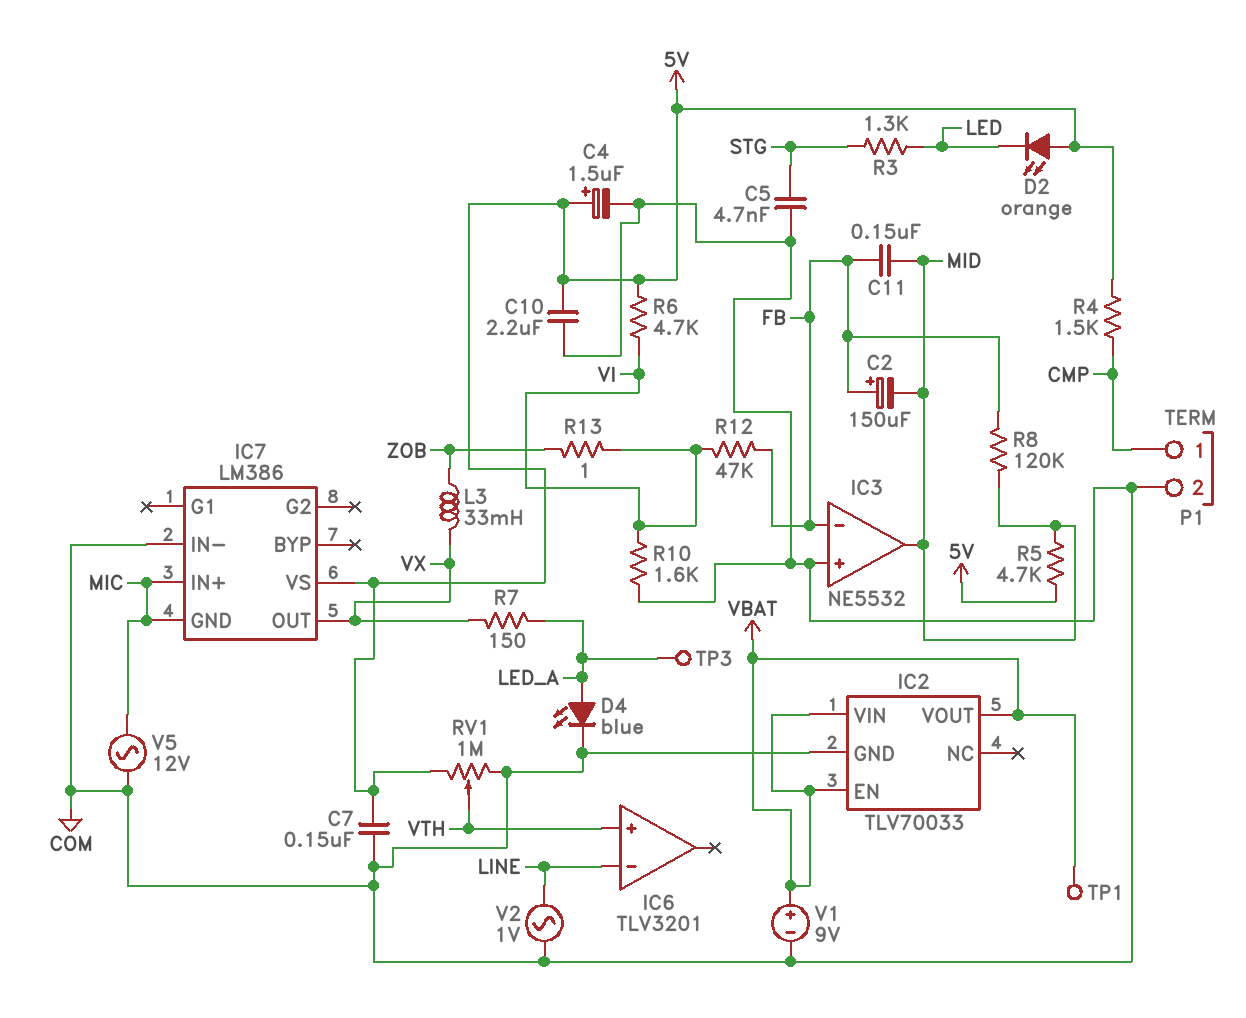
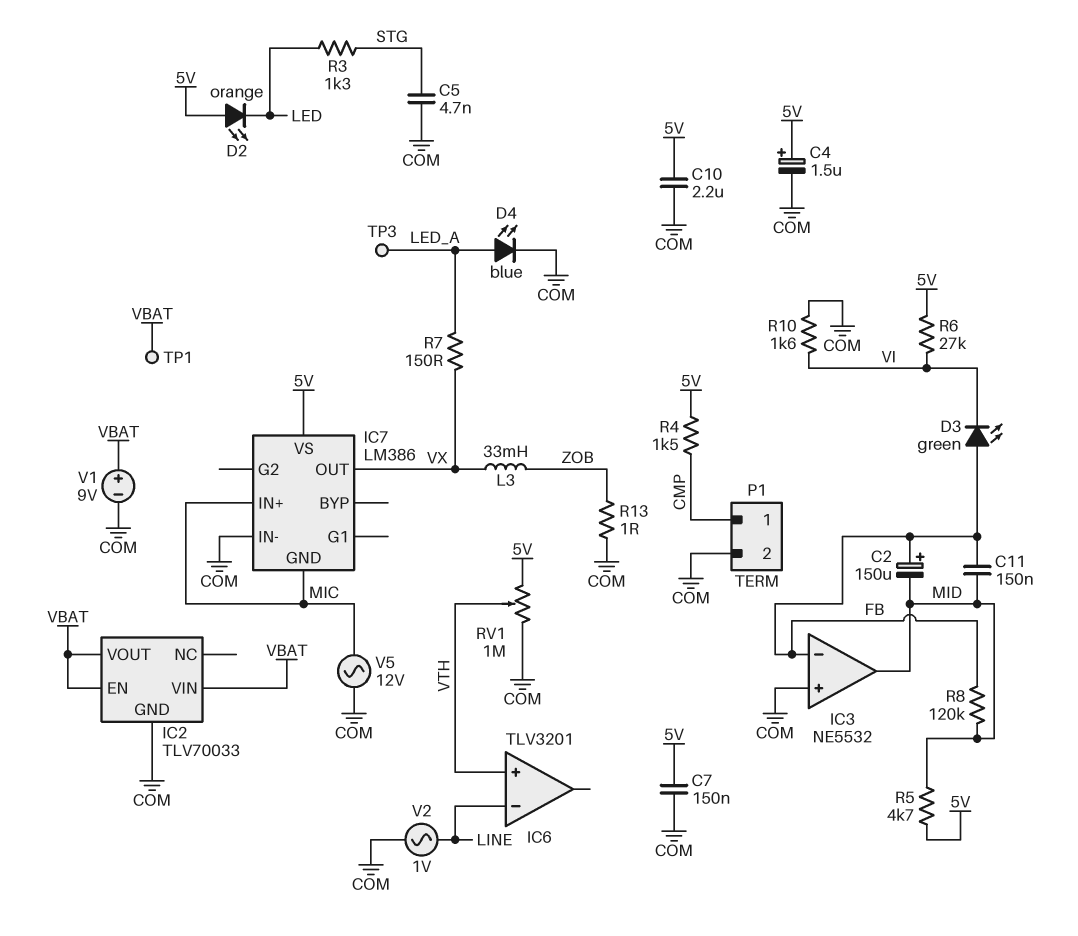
D3: none -> LED green (A FB, K VI)
R6: 4.7k (5V, VI) -> 27k (5V, VI)
R12: 47k (FB, VI) -> none
R13: 1 (VI, ZOB) -> 1 (COM, ZOB)

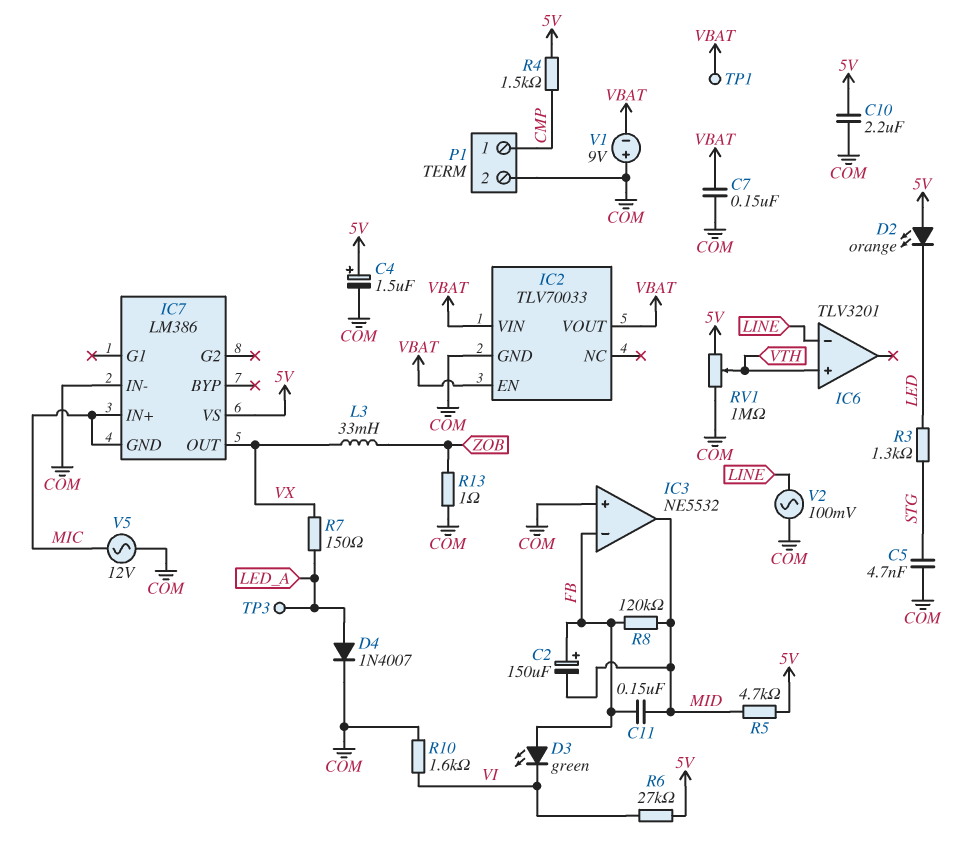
C7: 150nF (5V, COM) -> 150nF (COM, VBAT)
D4: LED blue (A LED_A, K COM) -> diode 1N4007 (A LED_A, K COM)
V1: 9V (plus VBAT, minus COM) -> 9V (plus COM, minus VBAT)
V2: AC 1V (COM, LINE) -> AC 100mV (COM, LINE)

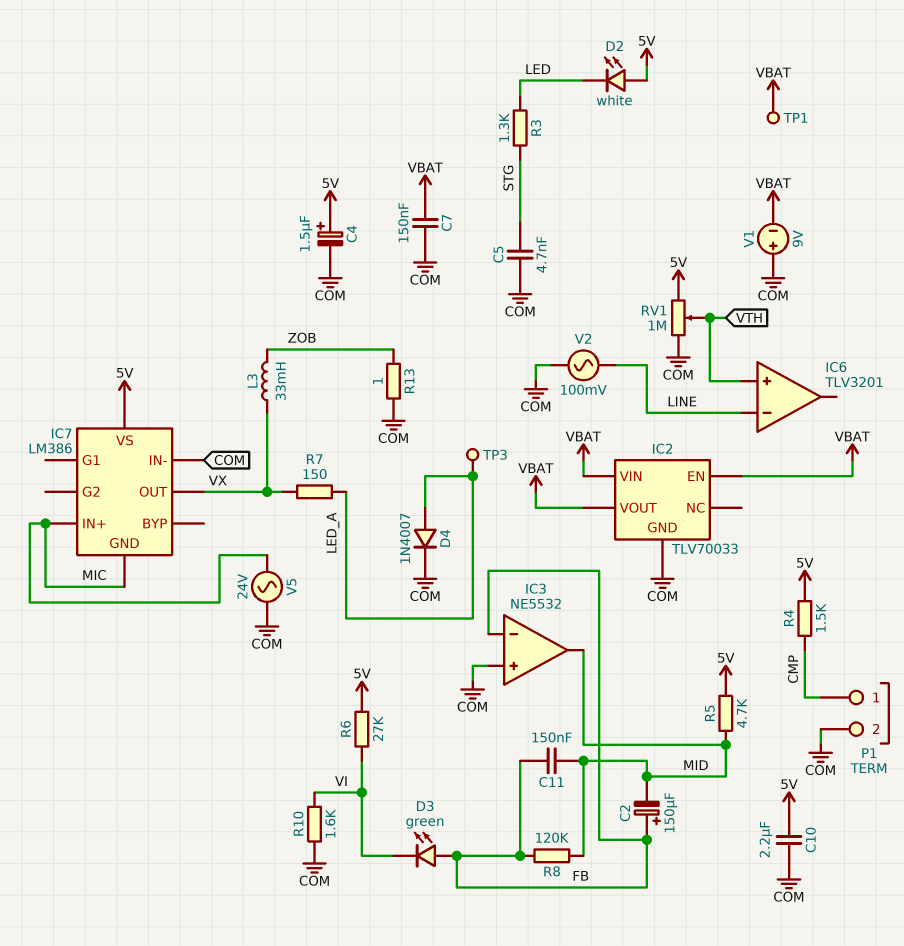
D2: LED orange (A 5V, K LED) -> LED white (A 5V, K LED)
V5: AC 12V (COM, MIC) -> AC 24V (COM, MIC)

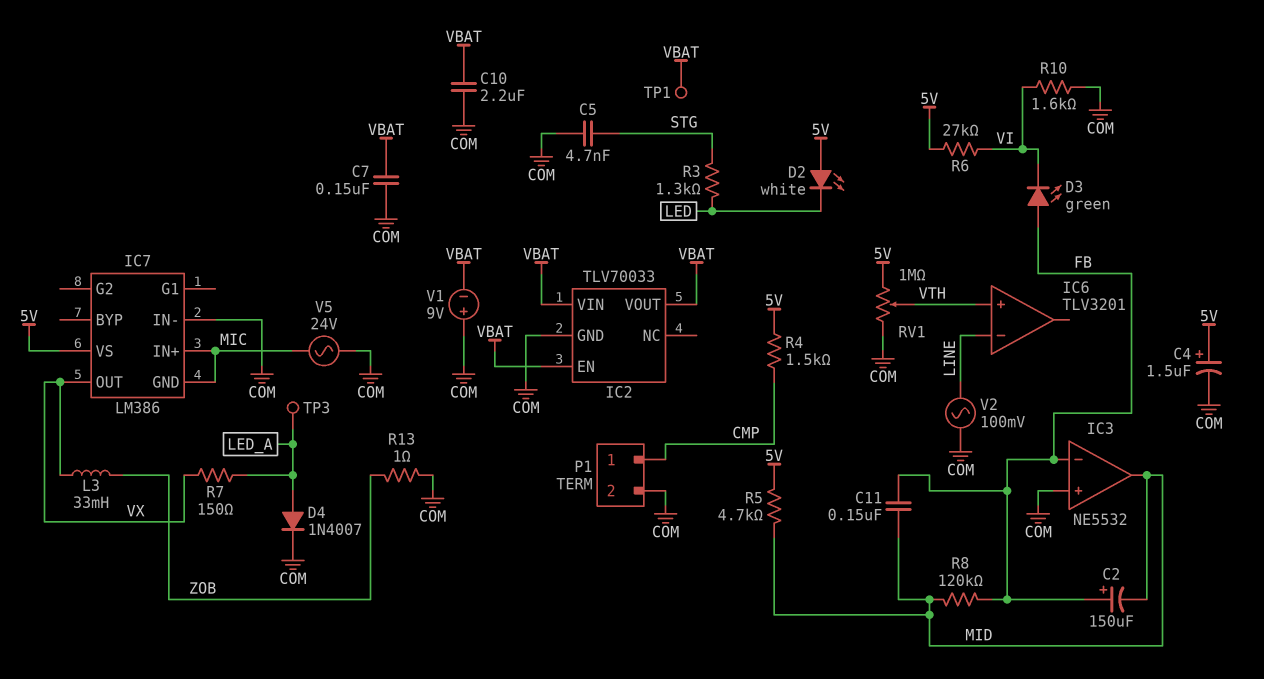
C10: 2.2uF (5V, COM) -> 2.2uF (COM, VBAT)

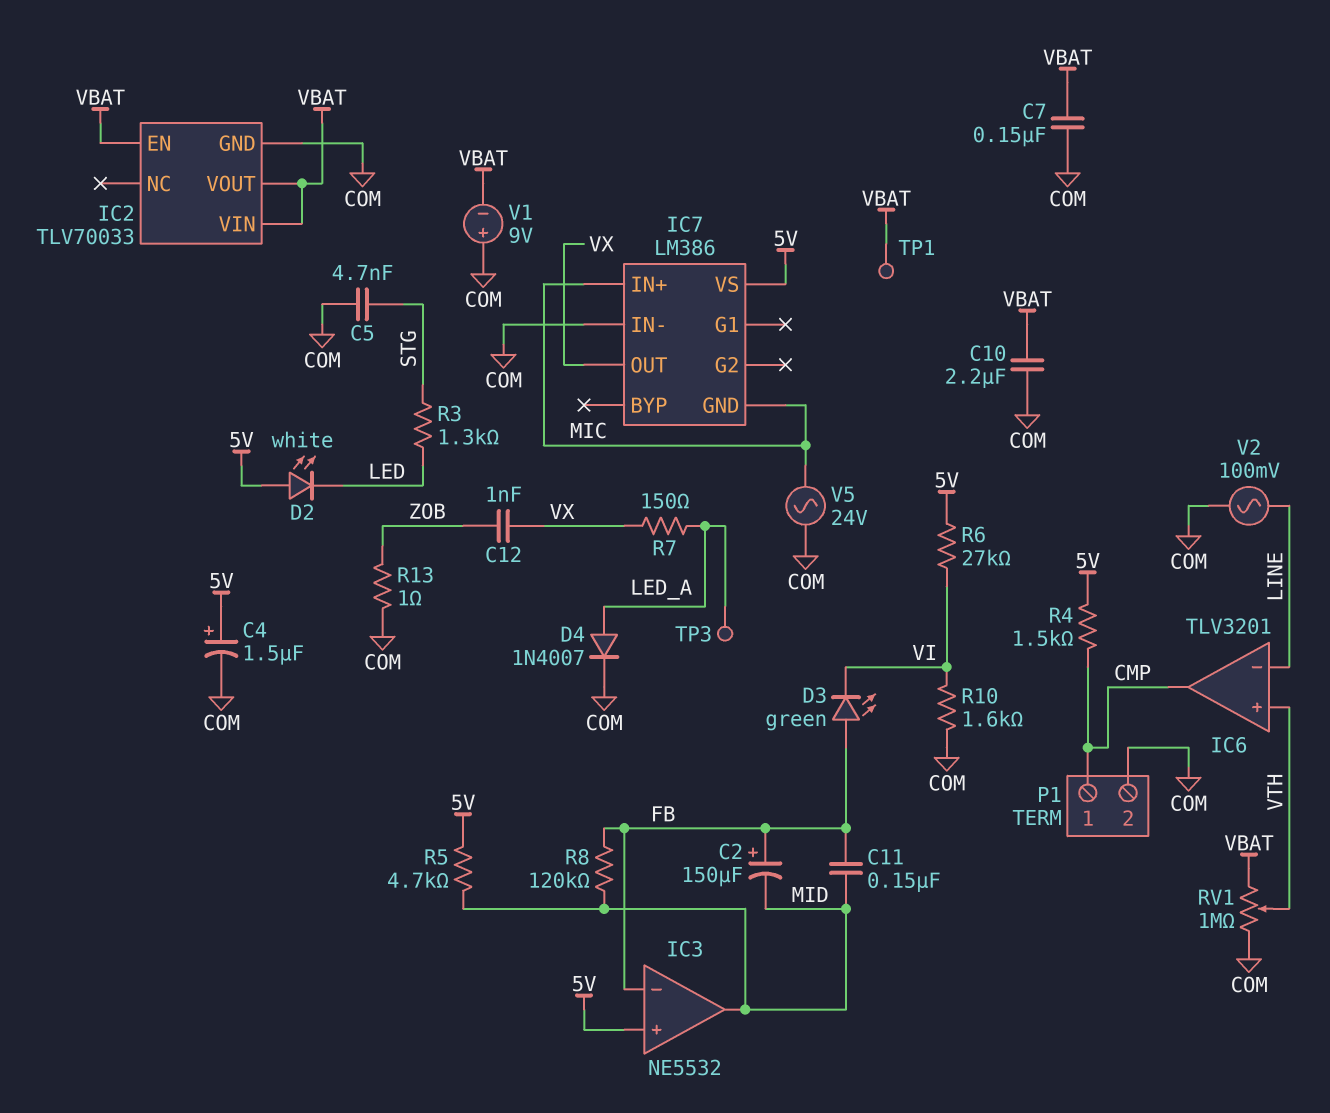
C12: none -> 1nF (VX, ZOB)
IC3 pin in+: COM -> 5V
IC6 pin out: none -> CMP
L3: 33mH (VX, ZOB) -> none
RV1: 1M (5V, COM, wiper VTH) -> 1M (COM, VBAT, wiper VTH)

